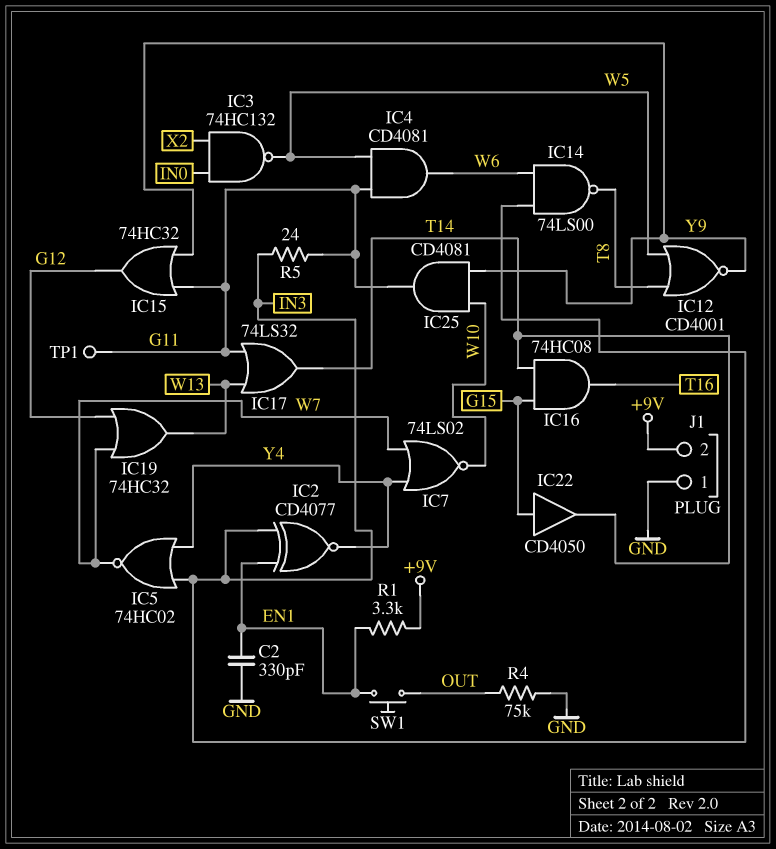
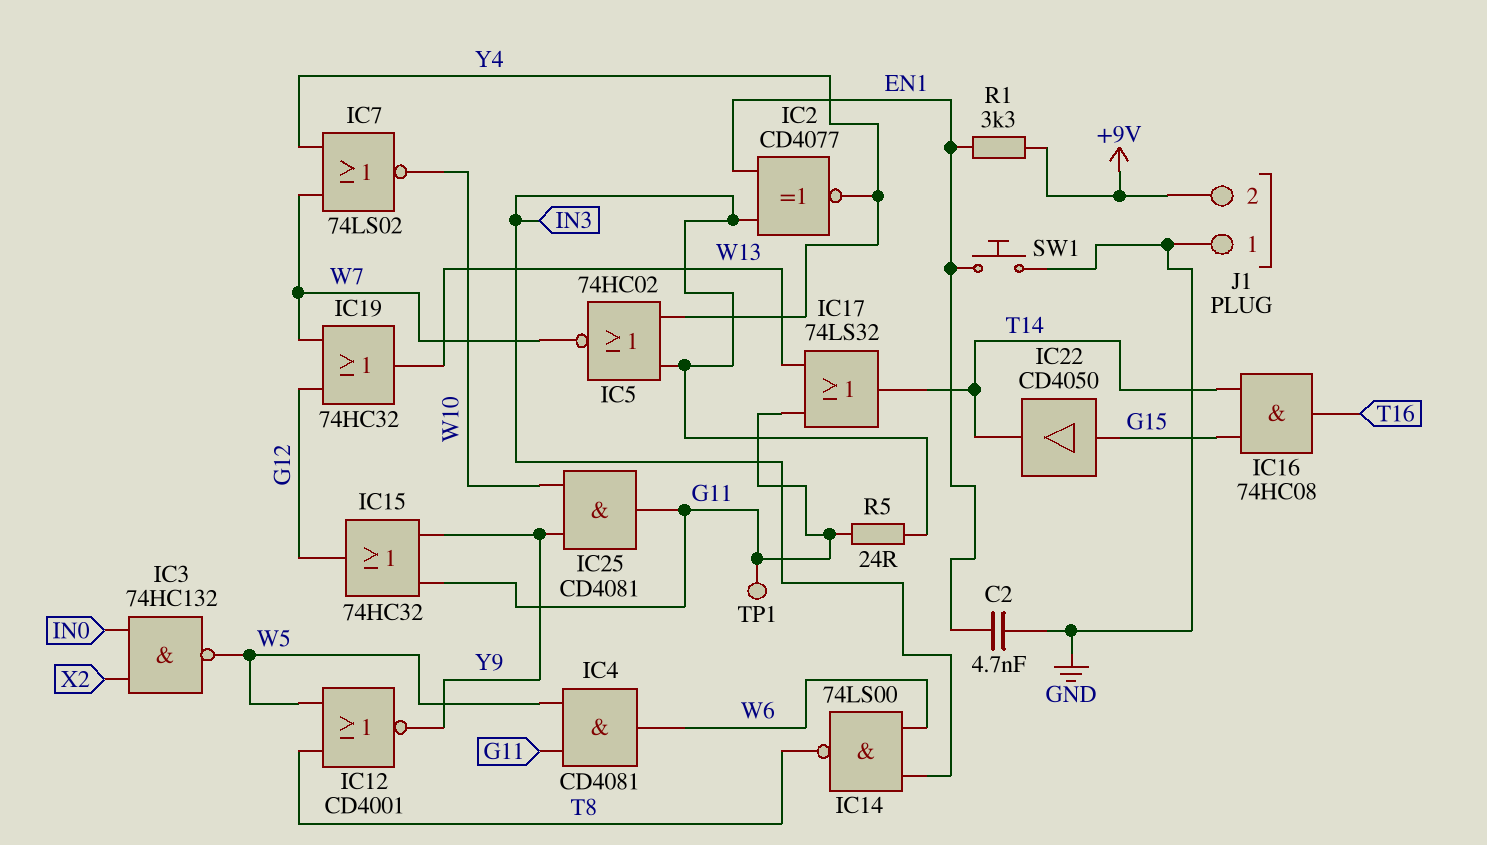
C2: 330pF (EN1, GND) -> 4.7nF (EN1, GND)
R4: 75k (GND, OUT) -> none
SW1: button (EN1, OUT) -> button (EN1, GND)

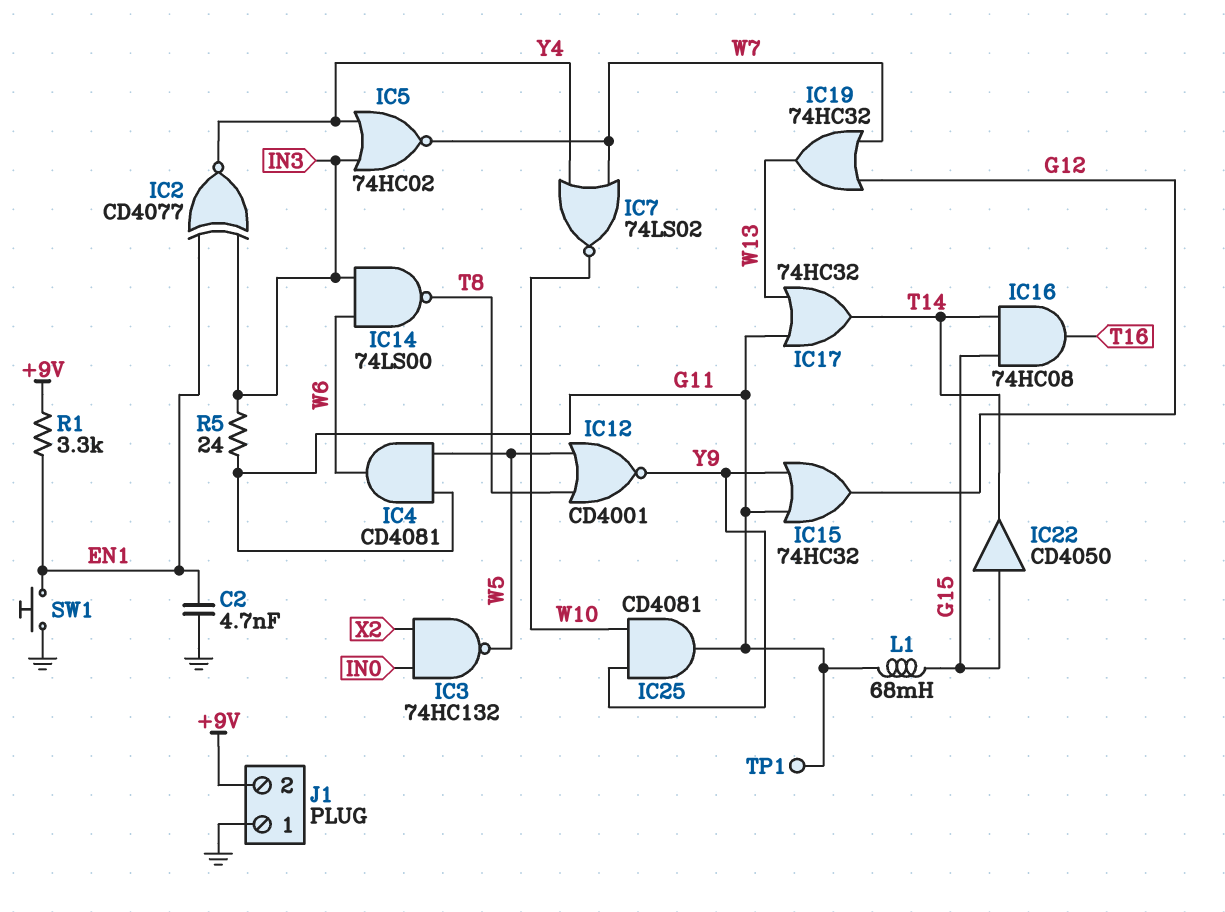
IC17: OR 74LS32 (in G11, in W13, out T14) -> OR 74HC32 (in G11, in W13, out T14)
L1: none -> 68mH (G11, G15)

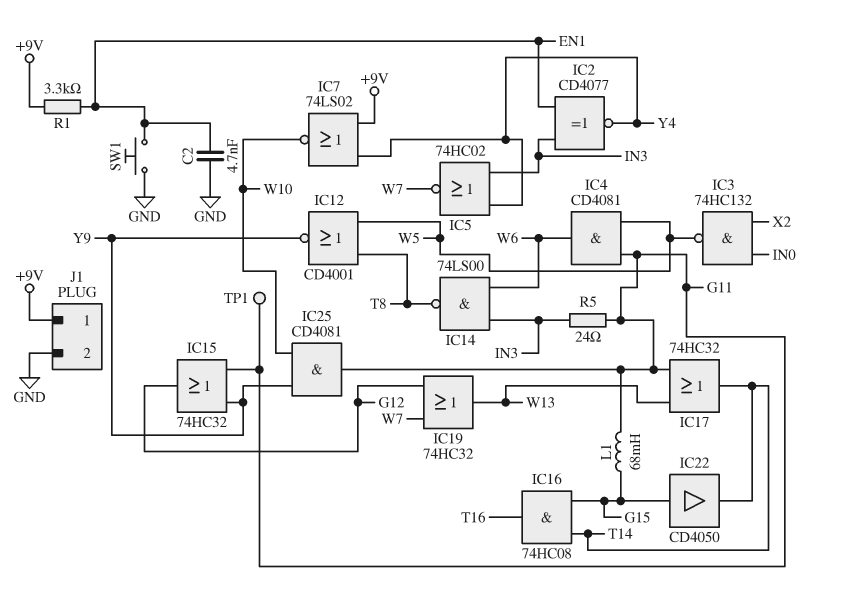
IC7: NOR 74LS02 (in W7, in Y4, out W10) -> NOR 74LS02 (in +9V, in Y4, out W10)
J1 pin 1: GND -> +9V
J1 pin 2: +9V -> GND

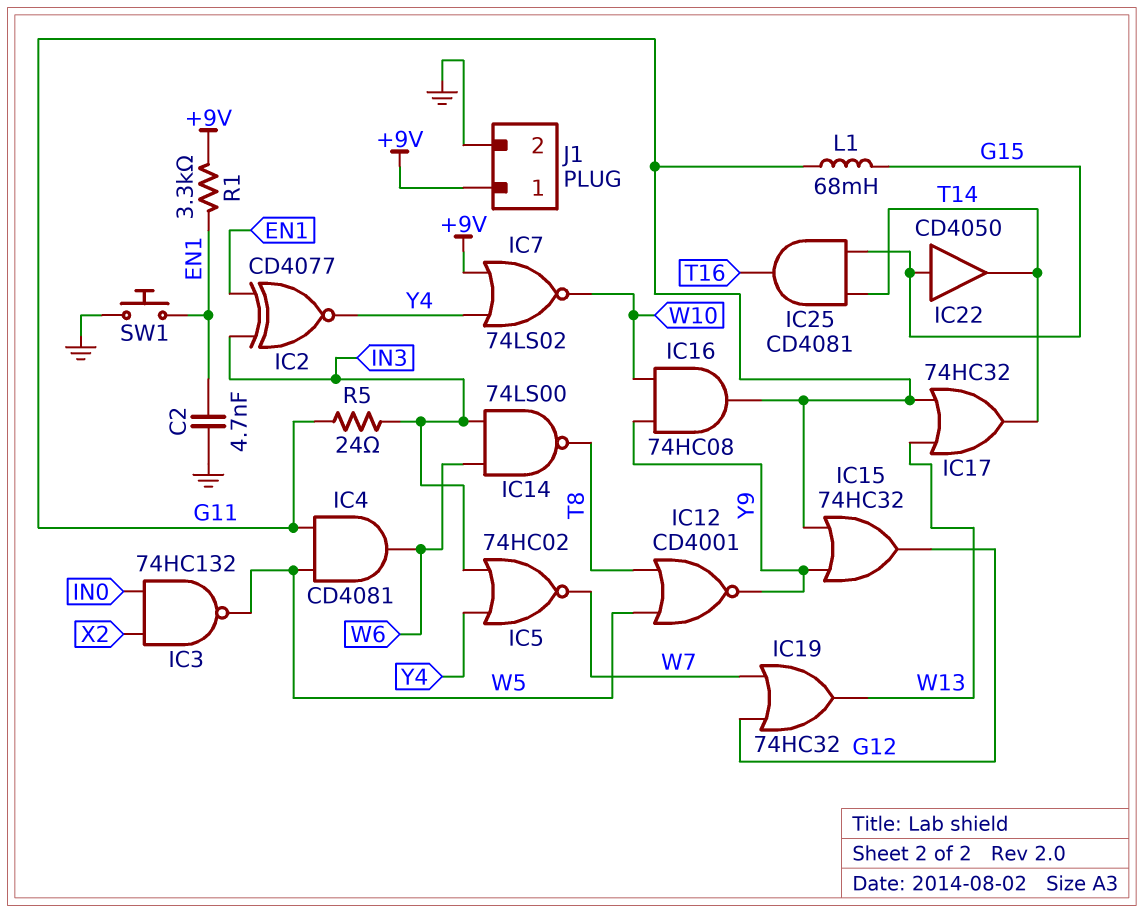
IC16: AND 74HC08 (in G15, in T14, out T16) -> AND 74HC08 (in W10, in Y9, out G11)
IC25: AND CD4081 (in W10, in Y9, out G11) -> AND CD4081 (in G15, in T14, out T16)
TP1: test point (G11) -> none

